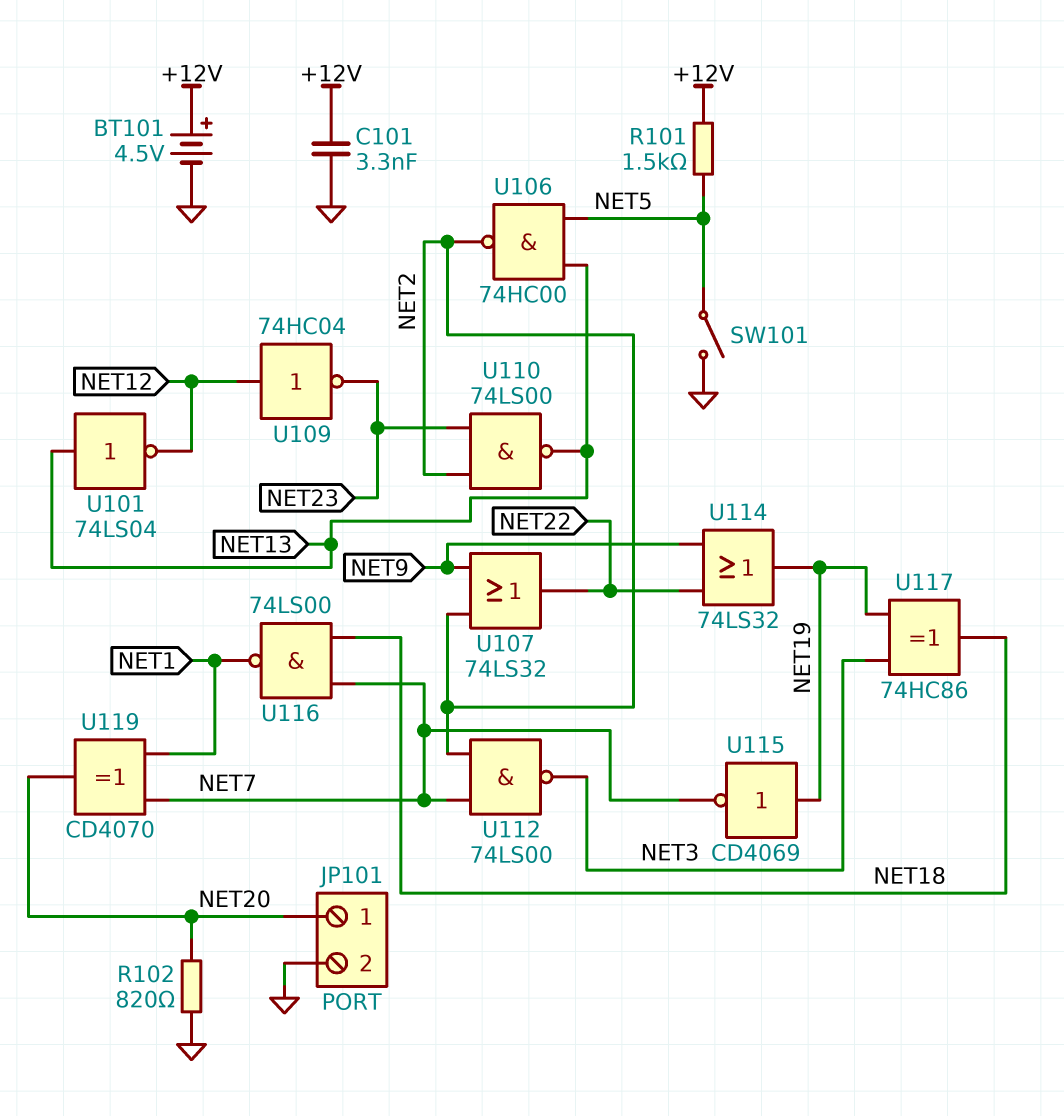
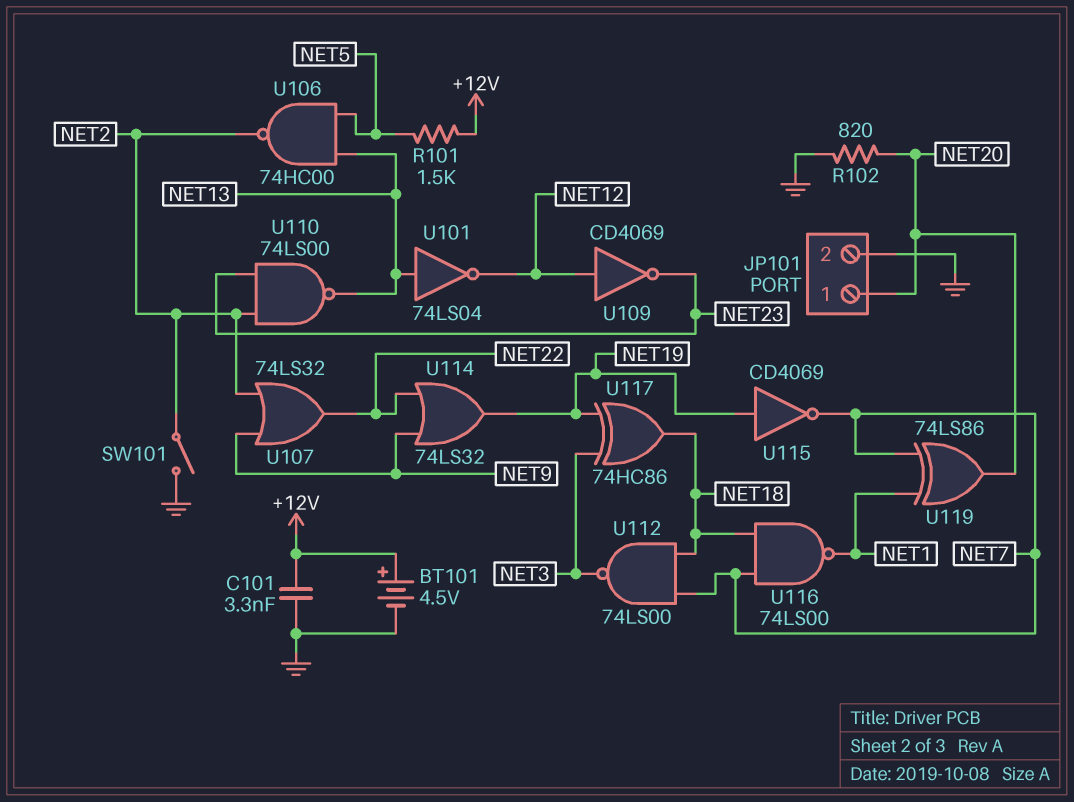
SW101: switch (GND, NET5) -> switch (GND, NET2)
U109: NOT 74HC04 (in NET12, out NET23) -> NOT CD4069 (in NET12, out NET23)
U112: NAND 74LS00 (in NET2, in NET7, out NET3) -> NAND 74LS00 (in NET7, in NET18, out NET3)
U119: XOR CD4070 (in NET1, in NET7, out NET20) -> XOR 74LS86 (in NET1, in NET7, out NET20)

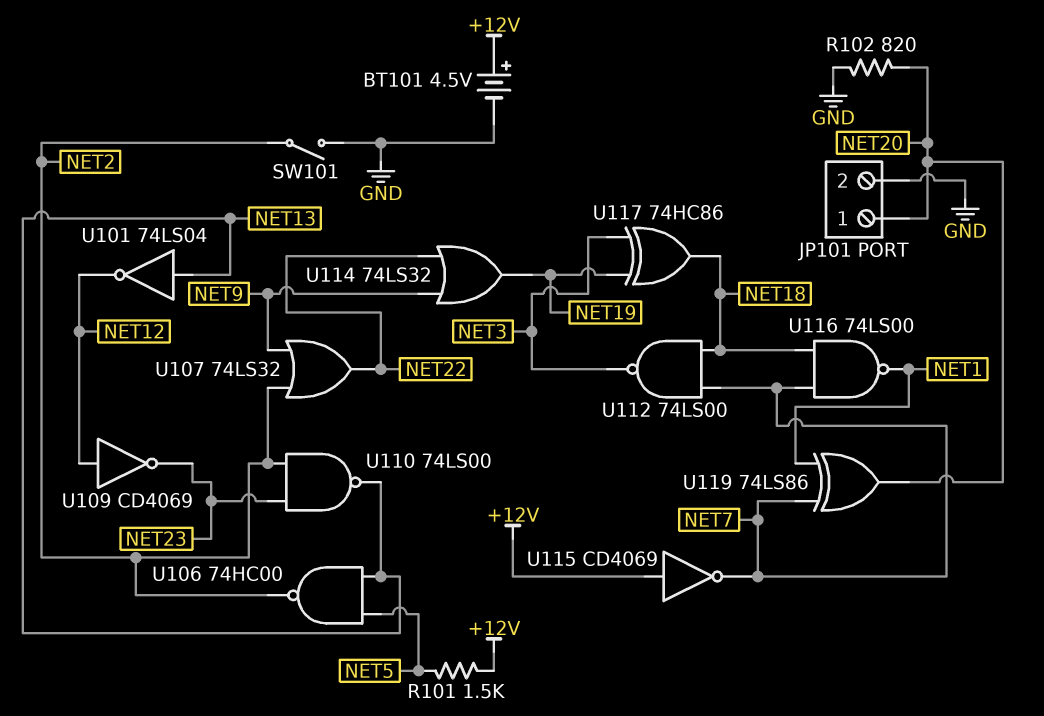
C101: 3.3nF (+12V, GND) -> none
U115: NOT CD4069 (in NET19, out NET7) -> NOT CD4069 (in +12V, out NET7)

